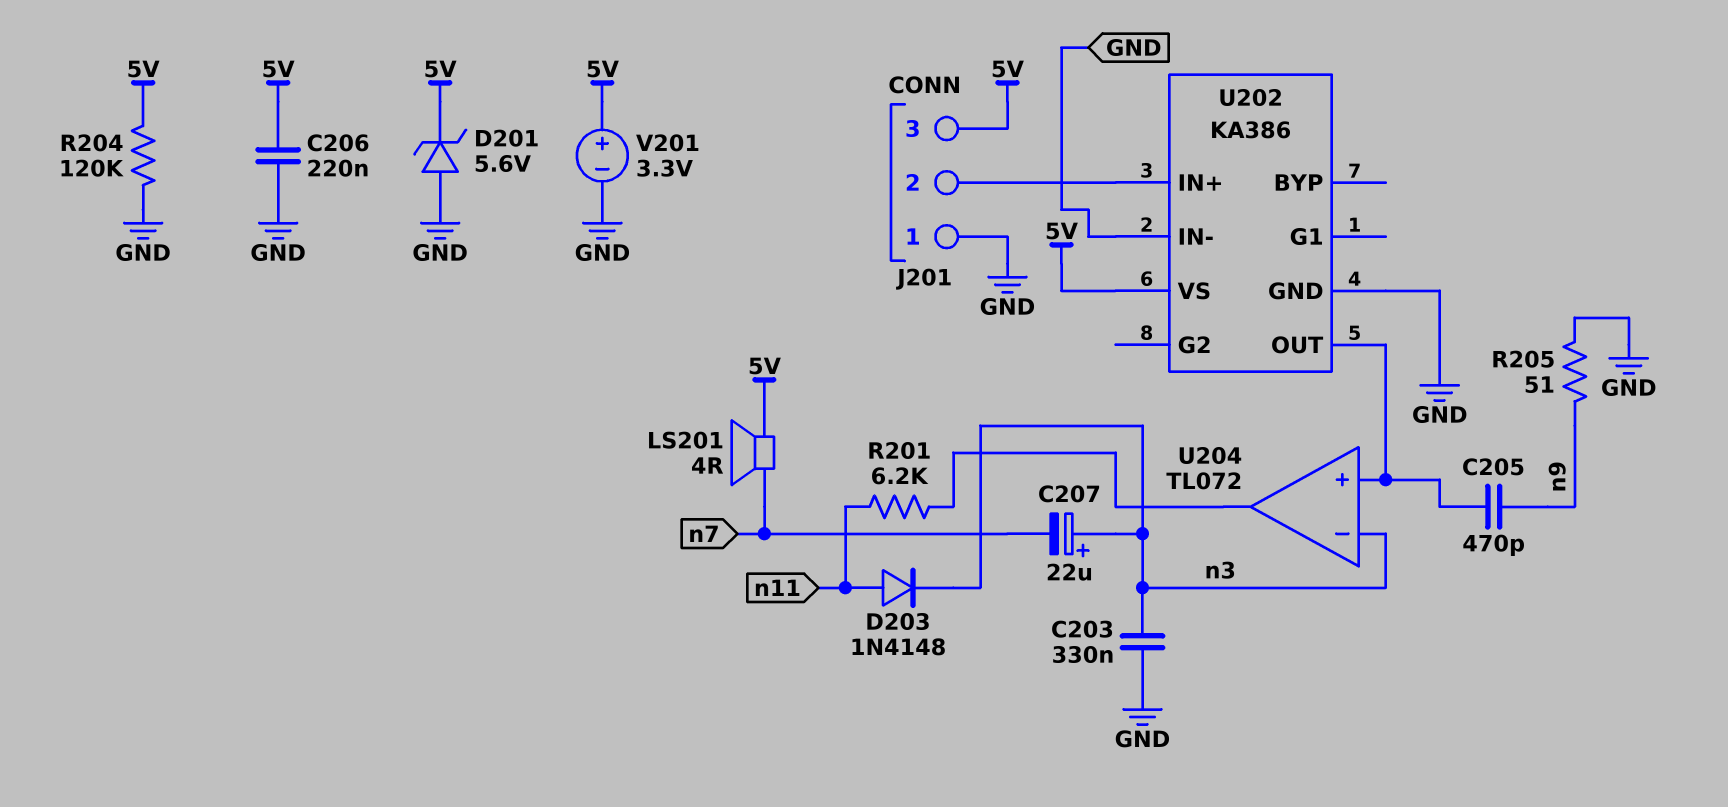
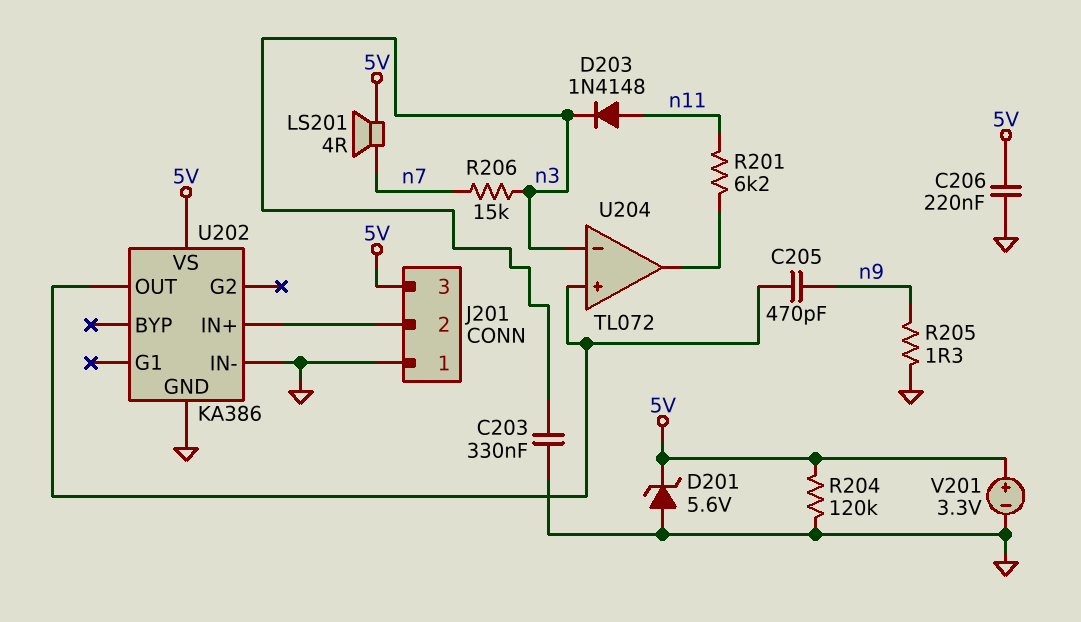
C207: 22uF (plus n3, minus n7) -> none
R205: 51 (GND, n9) -> 1.3 (GND, n9)
R206: none -> 15k (n3, n7)

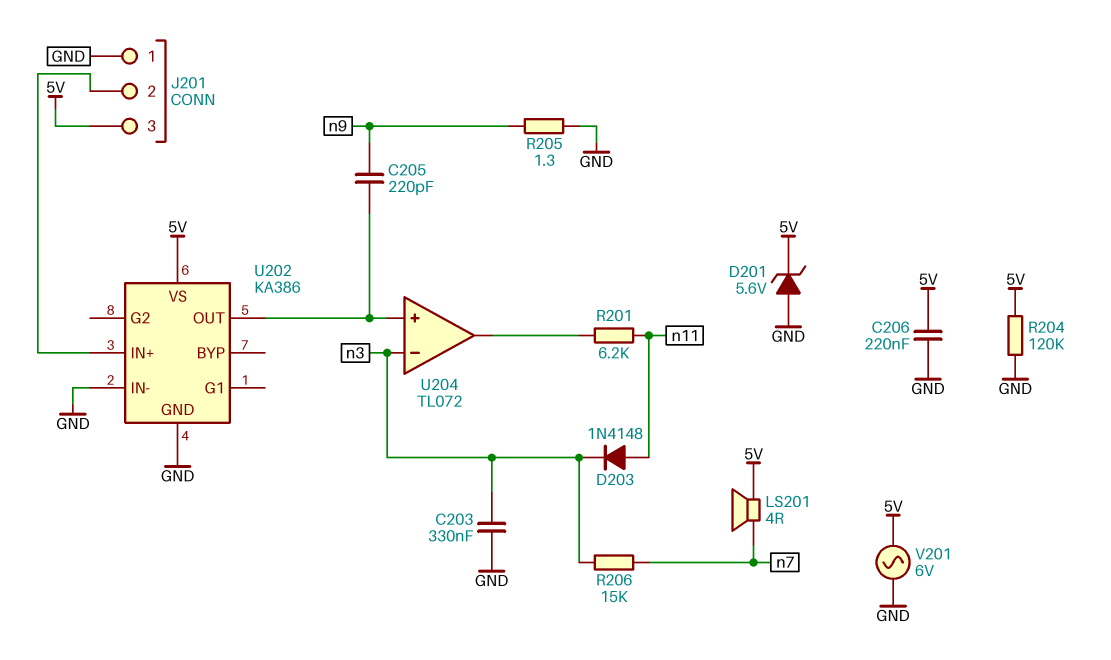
C205: 470pF (U202/OUT, n9) -> 220pF (U202/OUT, n9)
V201: 3.3V (plus 5V, minus GND) -> AC 6V (5V, GND)

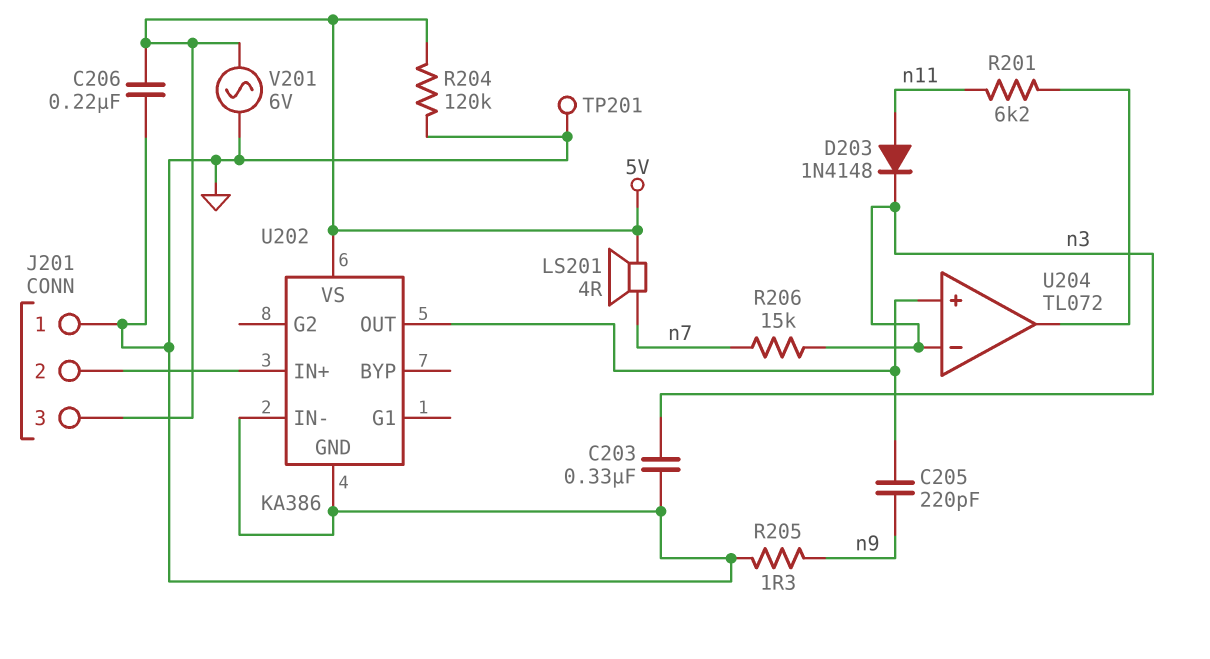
D201: zener 5.6V (A GND, K 5V) -> none
TP201: none -> test point (GND)

